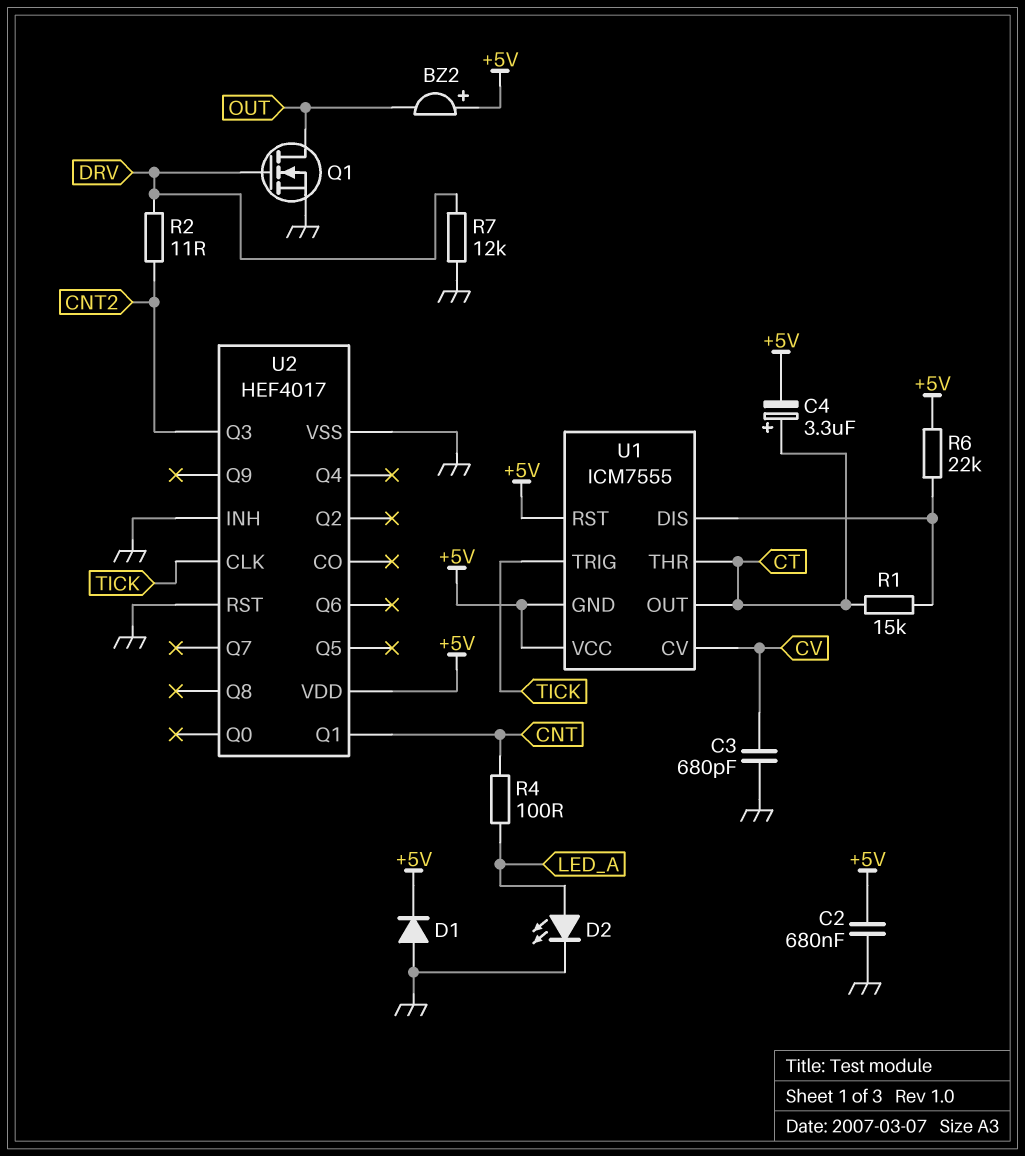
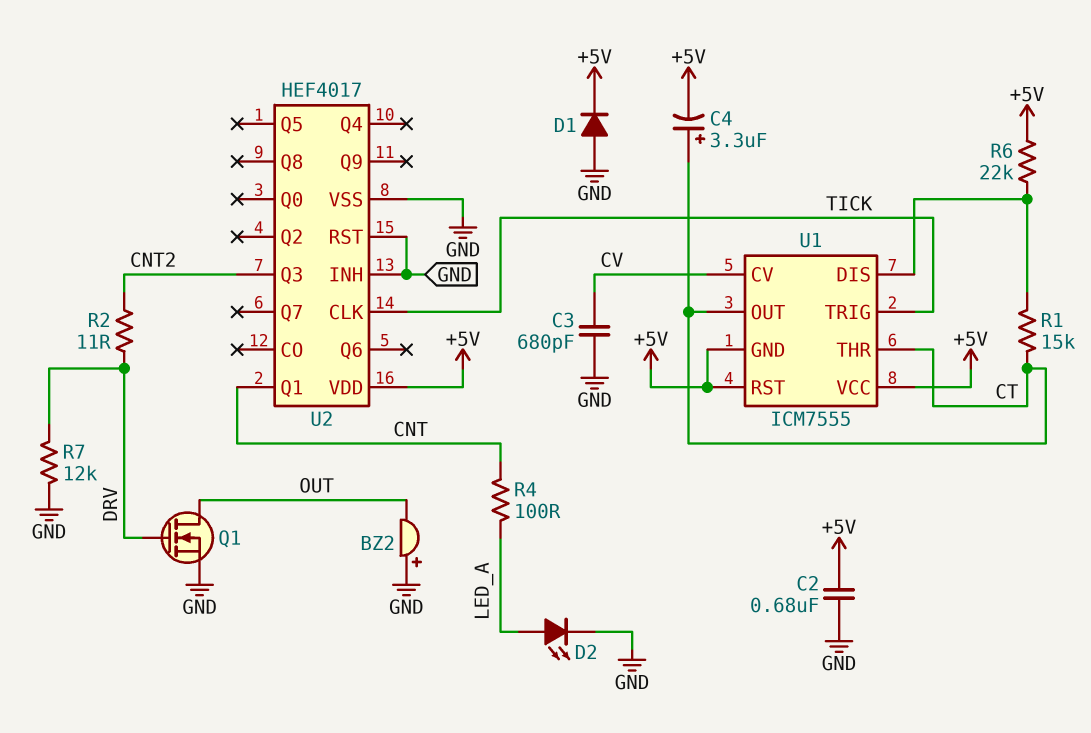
BZ2: buzzer (plus +5V, minus OUT) -> buzzer (plus GND, minus OUT)

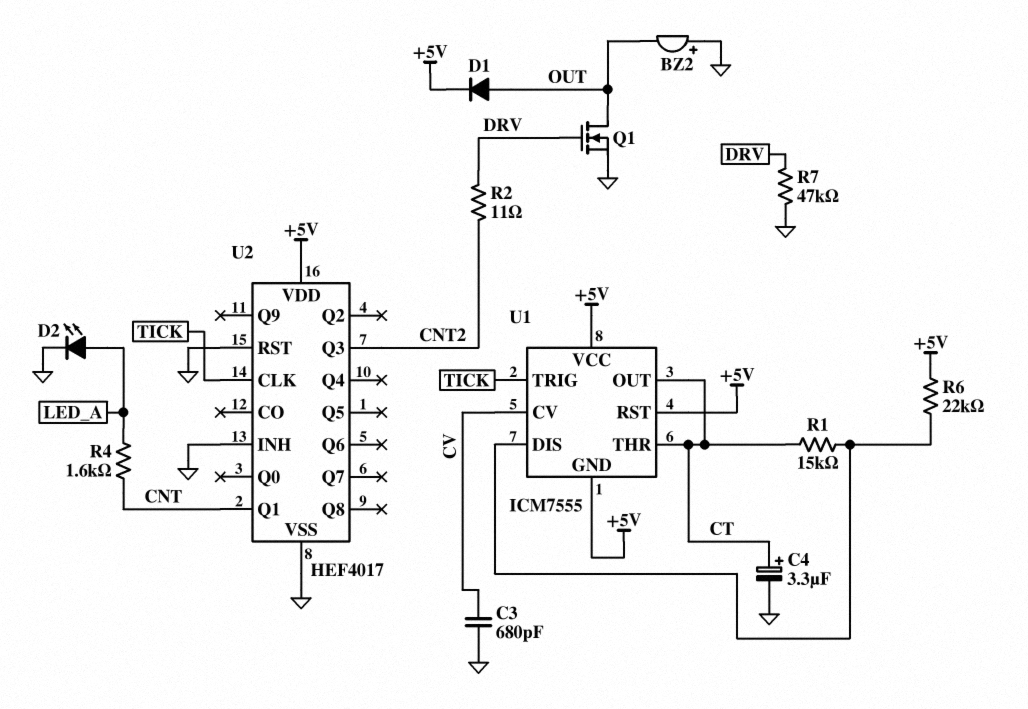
C2: 680nF (+5V, GND) -> none
C4: 3.3uF (plus CT, minus +5V) -> 3.3uF (plus CT, minus GND)
D1: diode (A GND, K +5V) -> diode (A OUT, K +5V)
R4: 100 (CNT, LED_A) -> 1.6k (CNT, LED_A)
R7: 12k (DRV, GND) -> 47k (DRV, GND)

